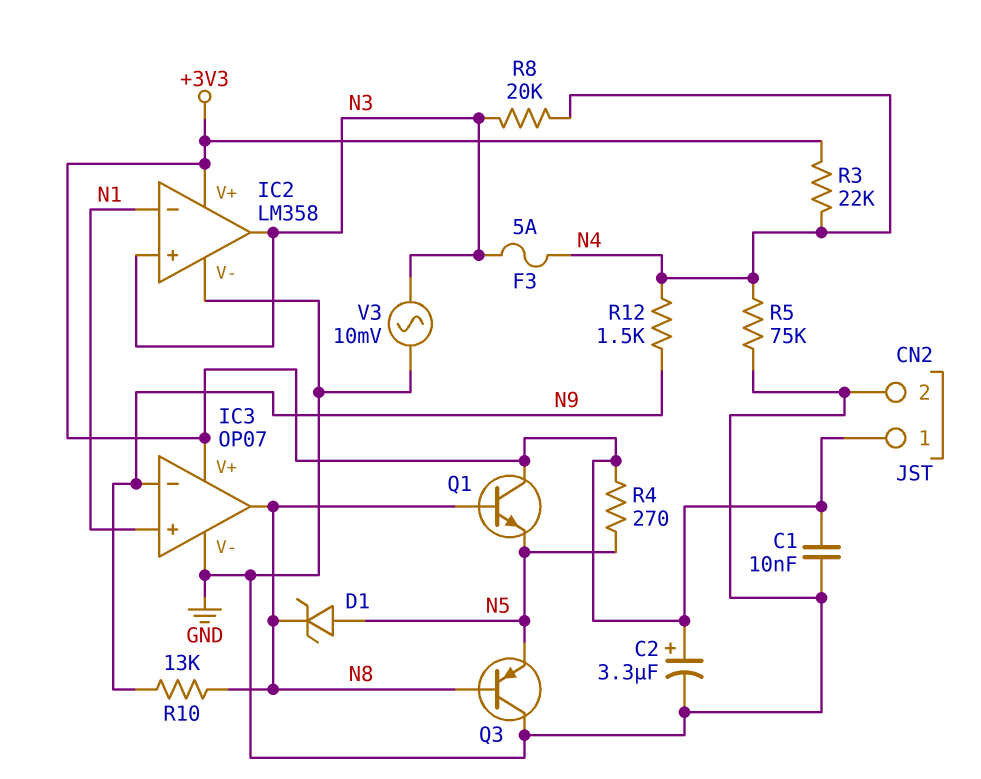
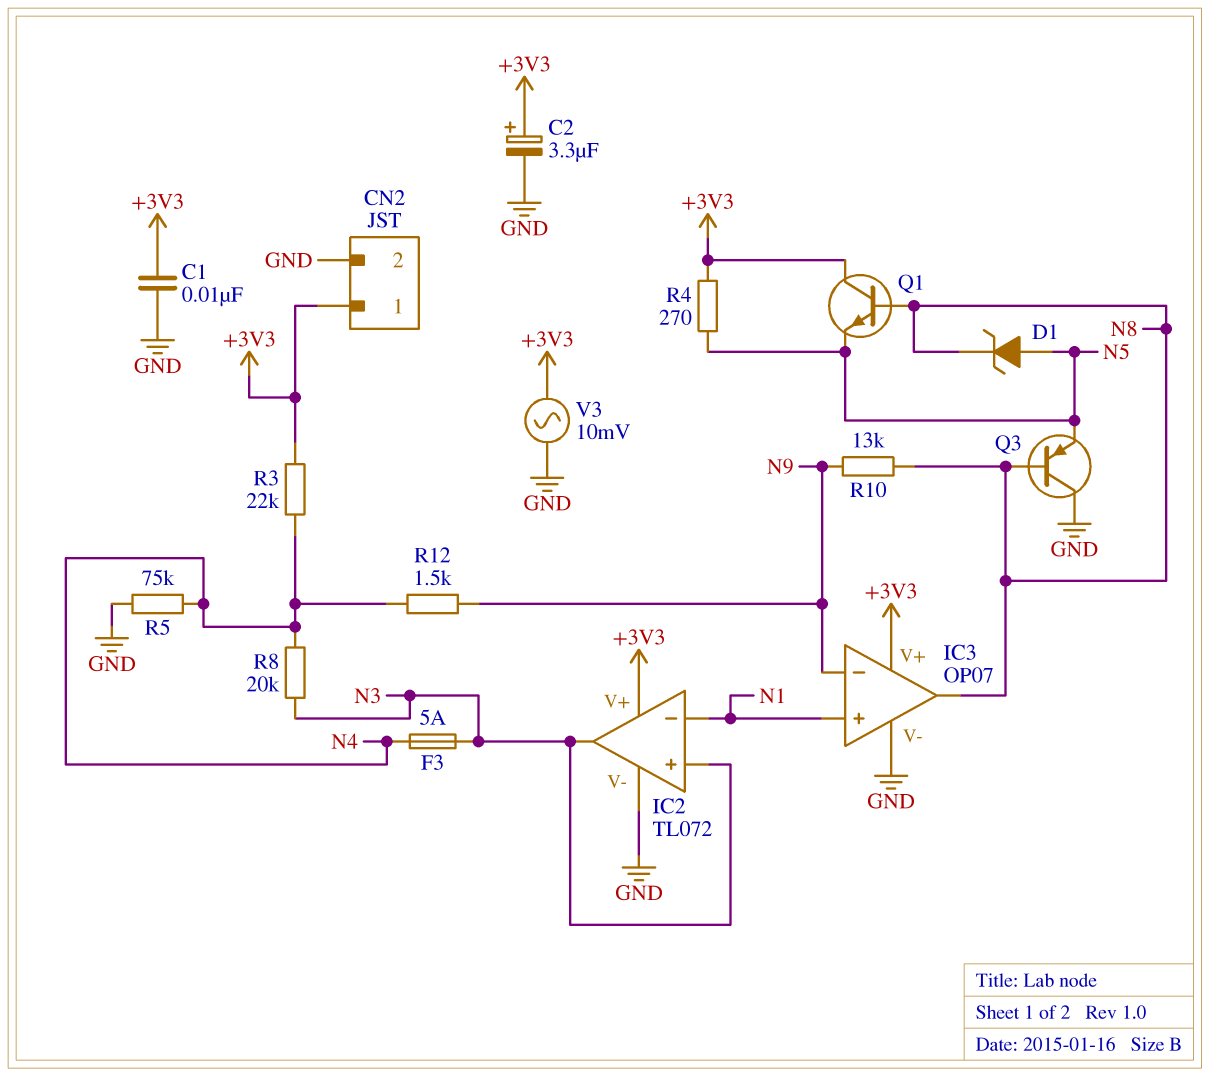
IC2: LM358 -> TL072
V3: AC 10mV (GND, N3) -> AC 10mV (+3V3, GND)

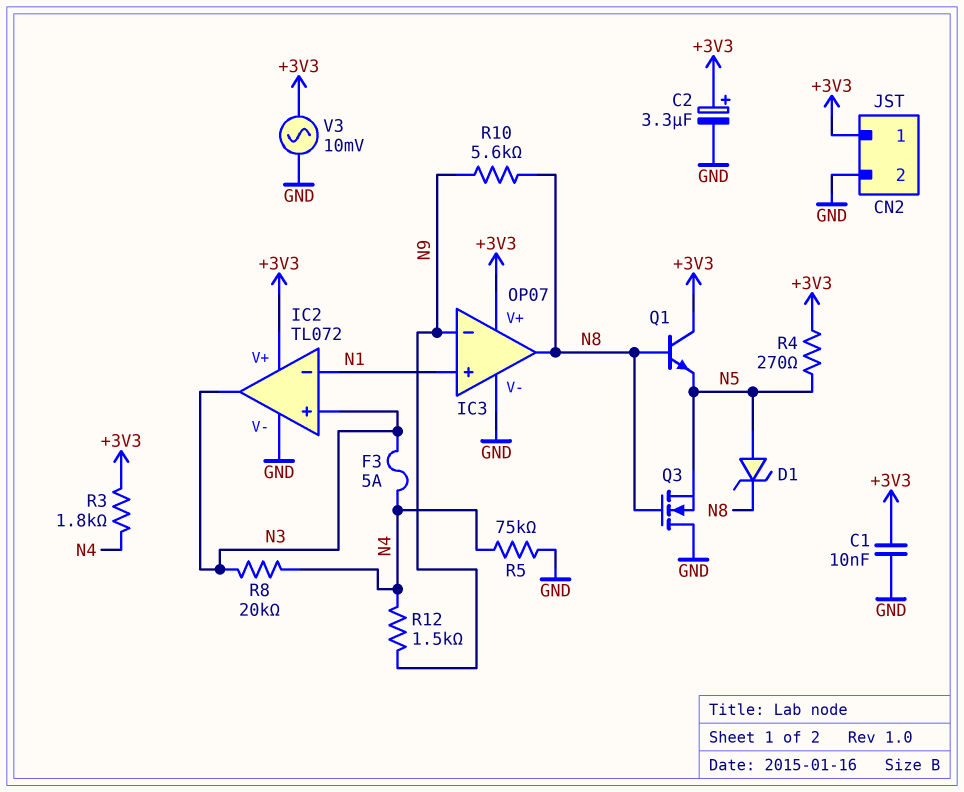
Q3: PNP (B N8, C GND, E N5) -> NMOS (G N8, D GND, S N5)
R3: 22k (+3V3, N4) -> 1.8k (+3V3, N4)
R10: 13k (N8, N9) -> 5.6k (N8, N9)

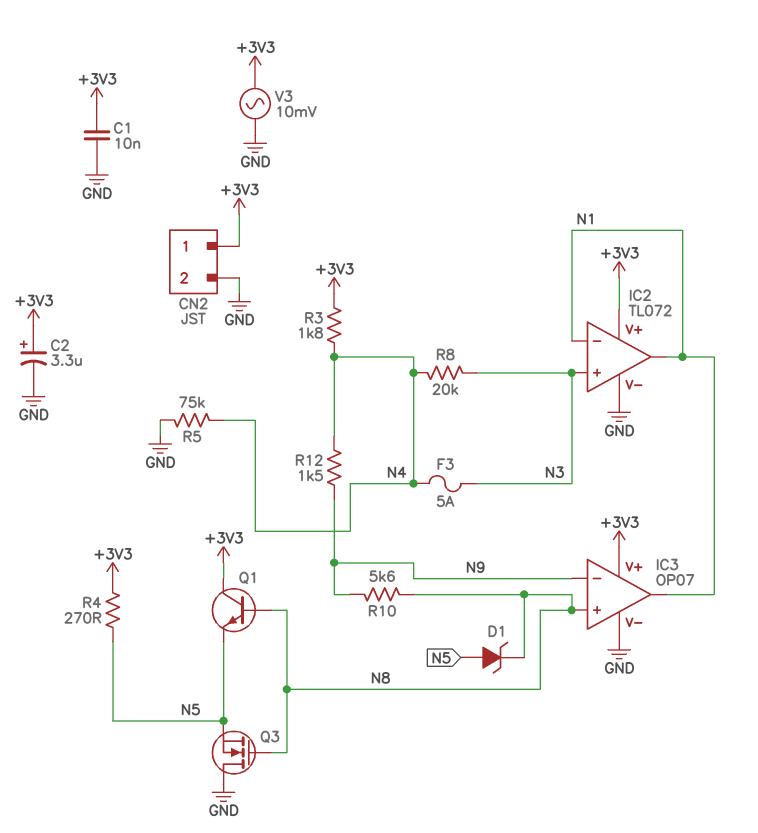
IC2 pin out: N3 -> N1
IC3 pin in+: N1 -> N8
IC3 pin out: N8 -> N1

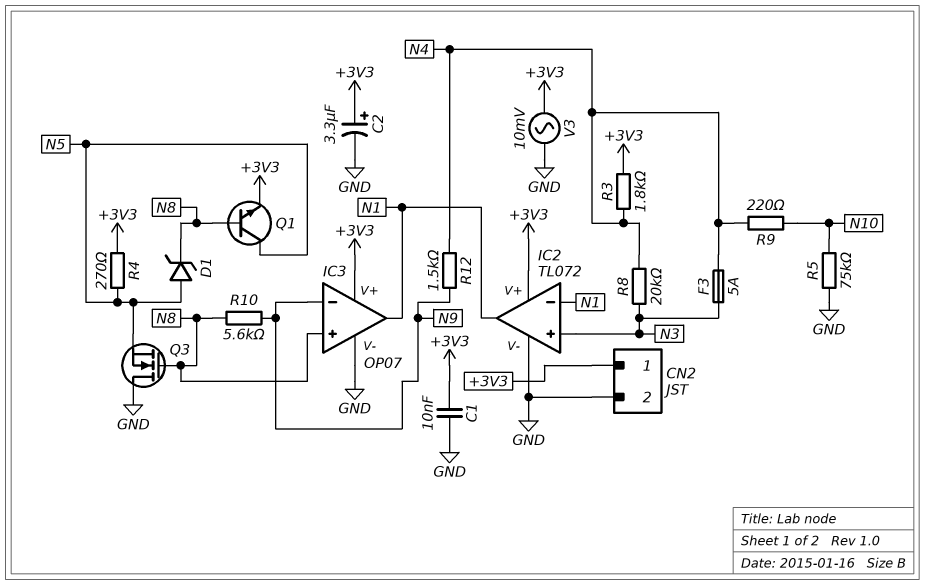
Q1: NPN (B N8, C +3V3, E N5) -> NPN (B N8, C N5, E +3V3)
R5: 75k (GND, N4) -> 75k (GND, N10)
R9: none -> 220 (N4, N10)

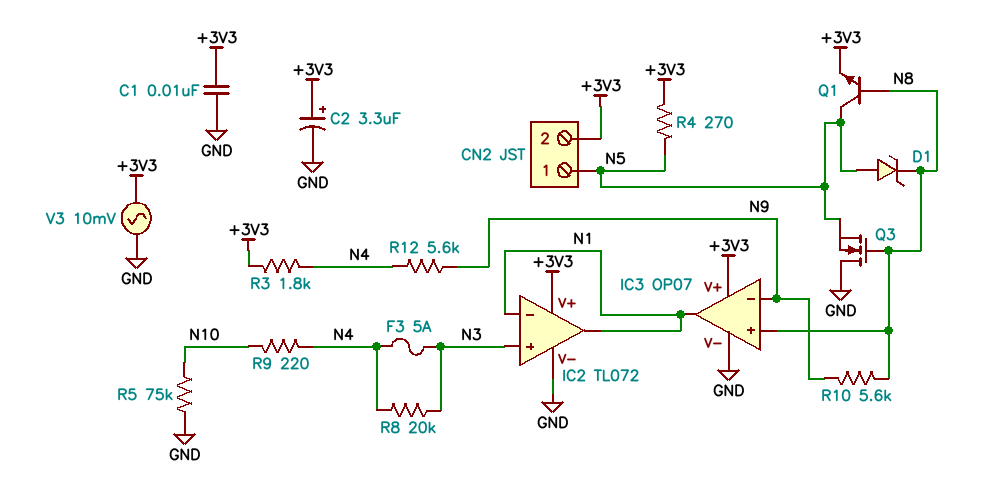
CN2 pin 1: +3V3 -> N5
CN2 pin 2: GND -> +3V3
R12: 1.5k (N4, N9) -> 5.6k (N4, N9)

